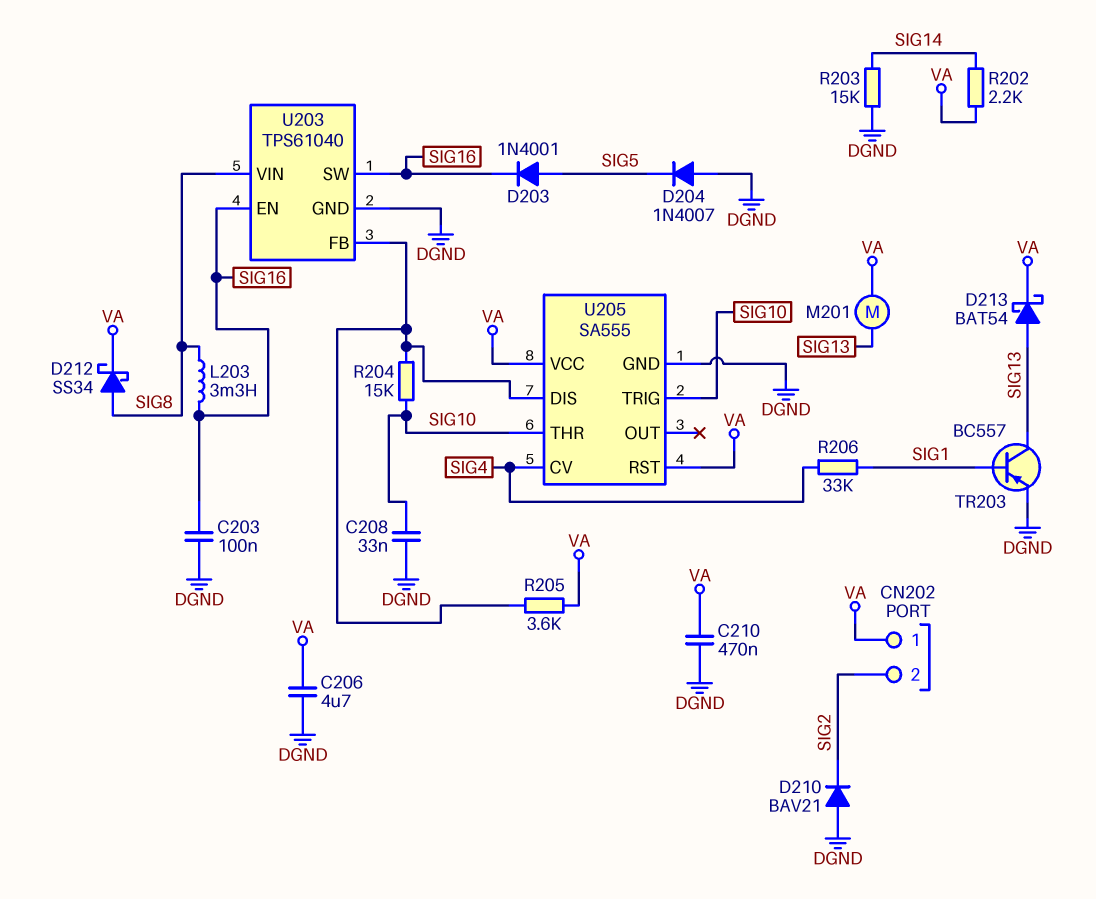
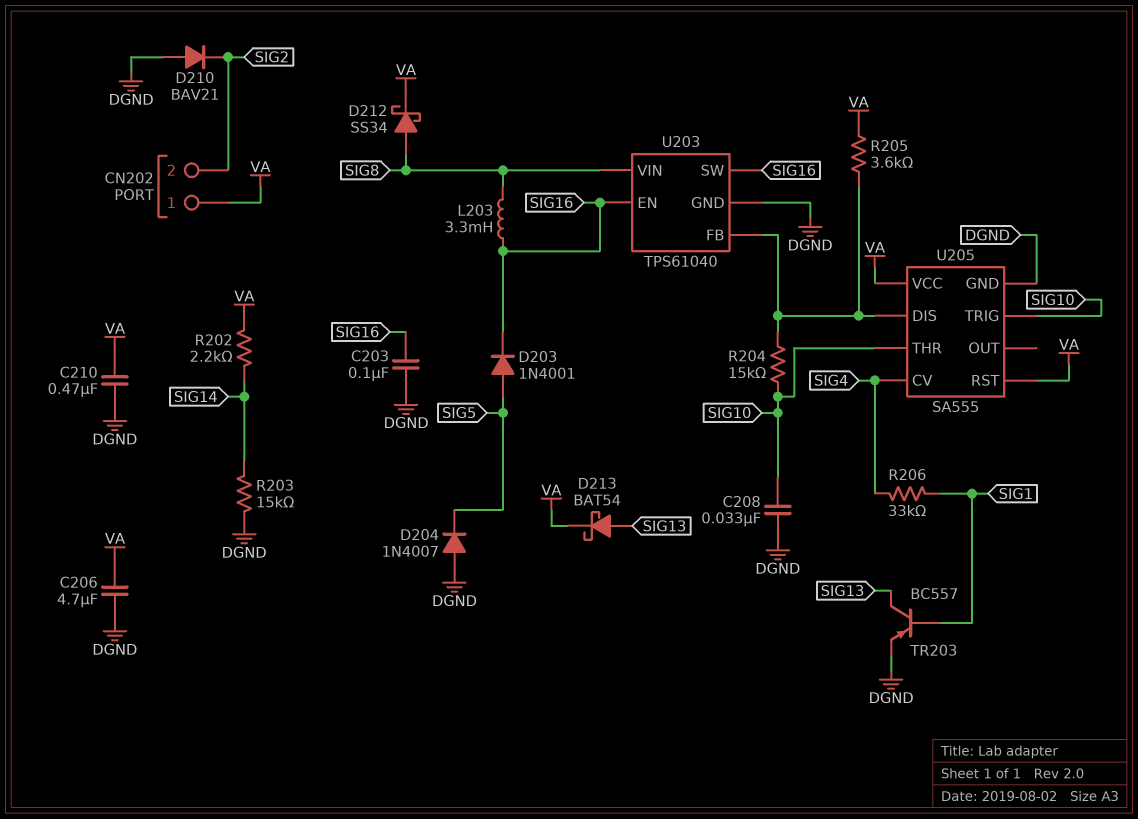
M201: motor (SIG13, VA) -> none

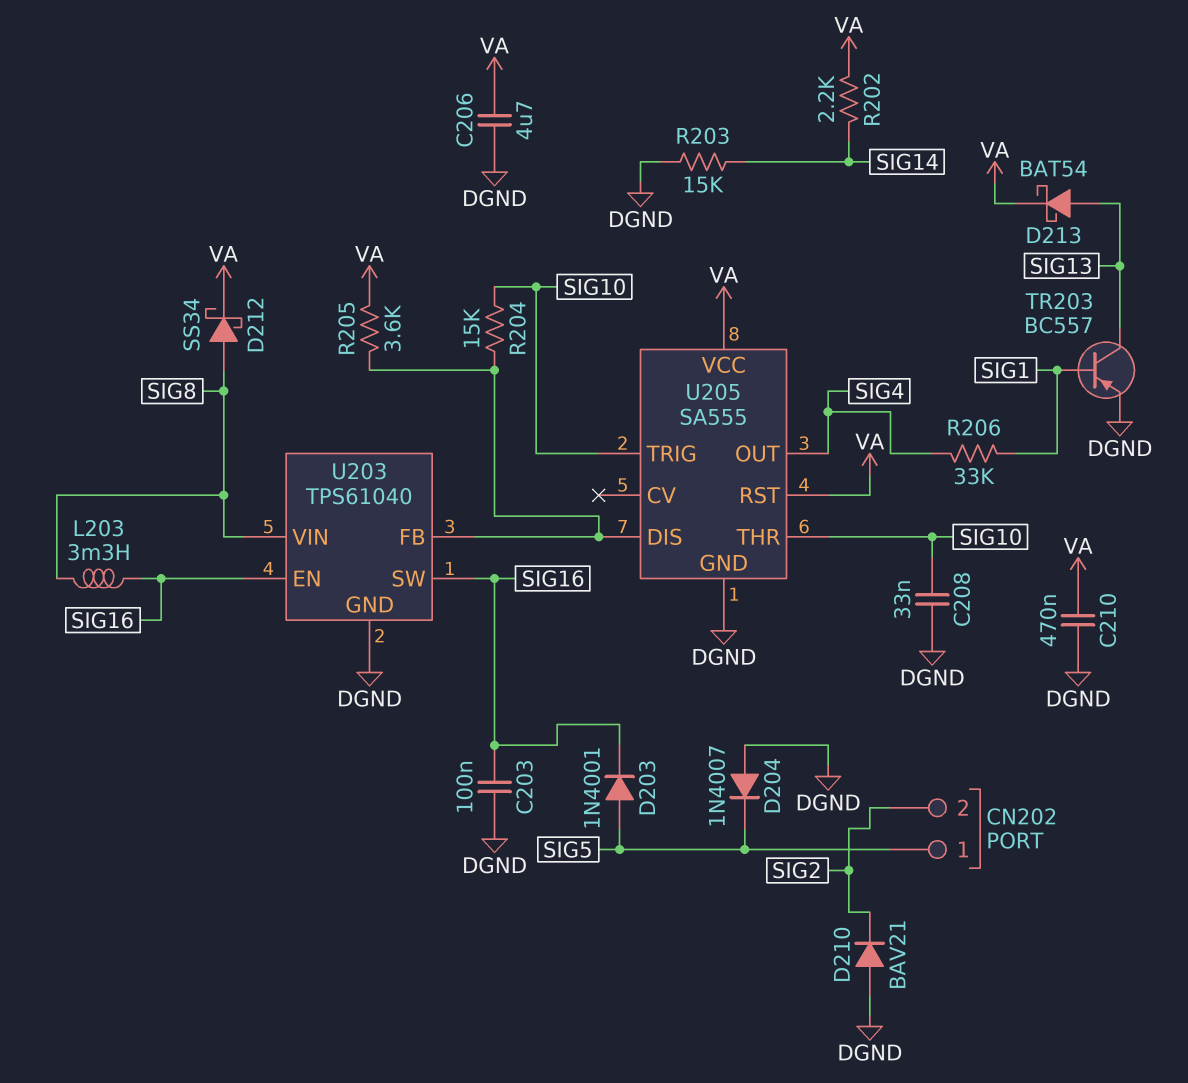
CN202 pin 1: VA -> SIG5
U205 pin CV: SIG4 -> none
U205 pin OUT: none -> SIG4

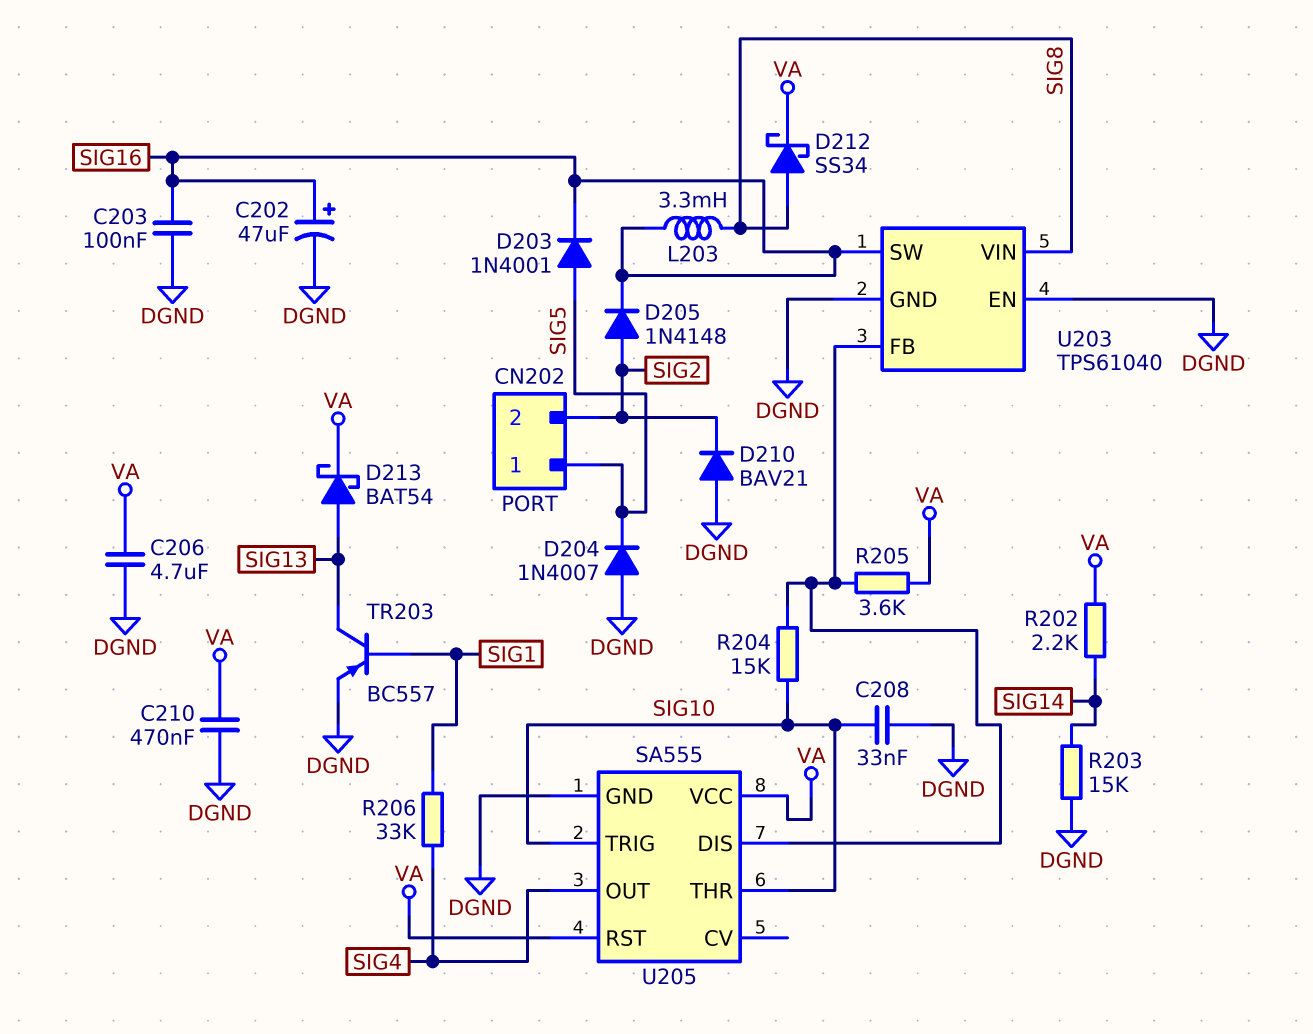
C202: none -> 47uF (plus SIG16, minus DGND)
D205: none -> diode 1N4148 (A SIG2, K SIG16)
U203 pin EN: SIG16 -> DGND

